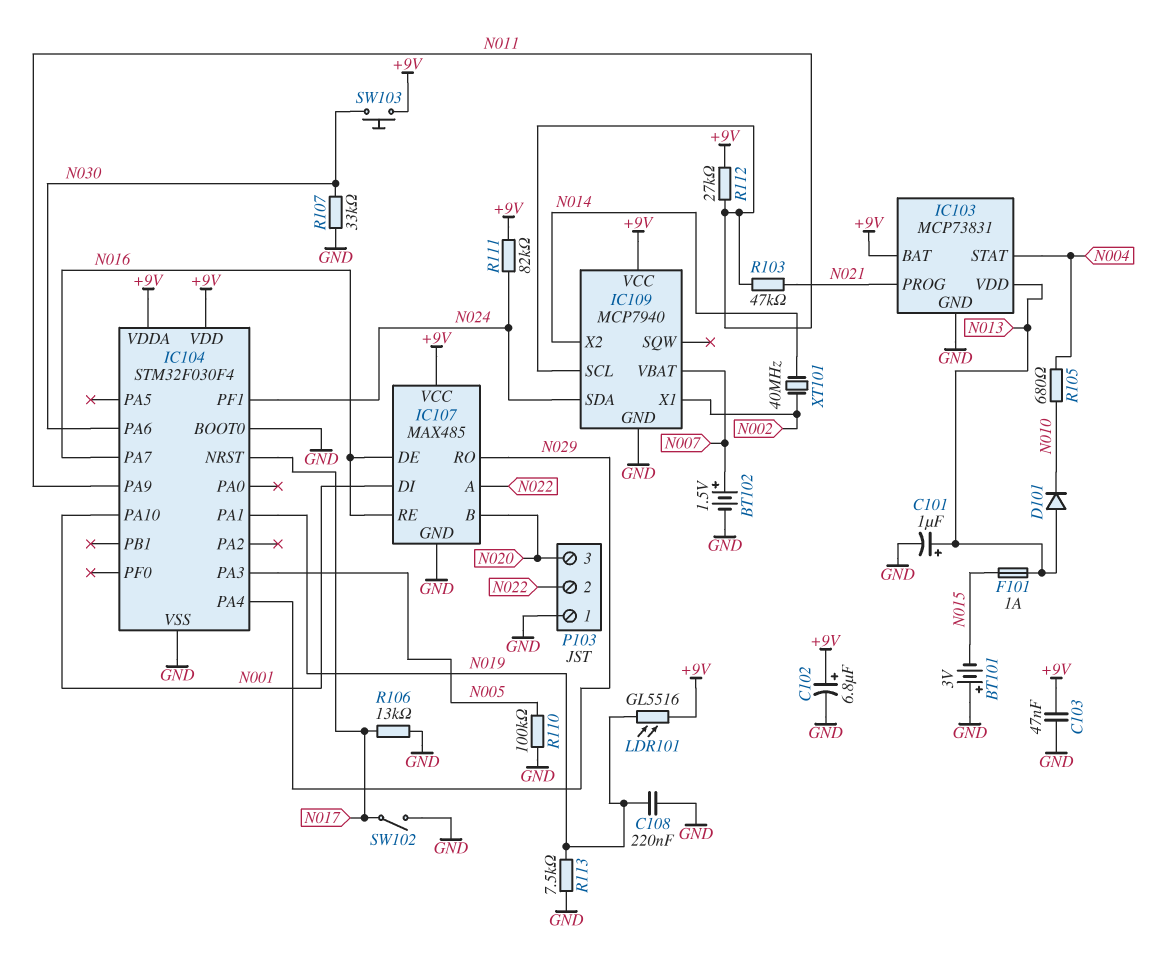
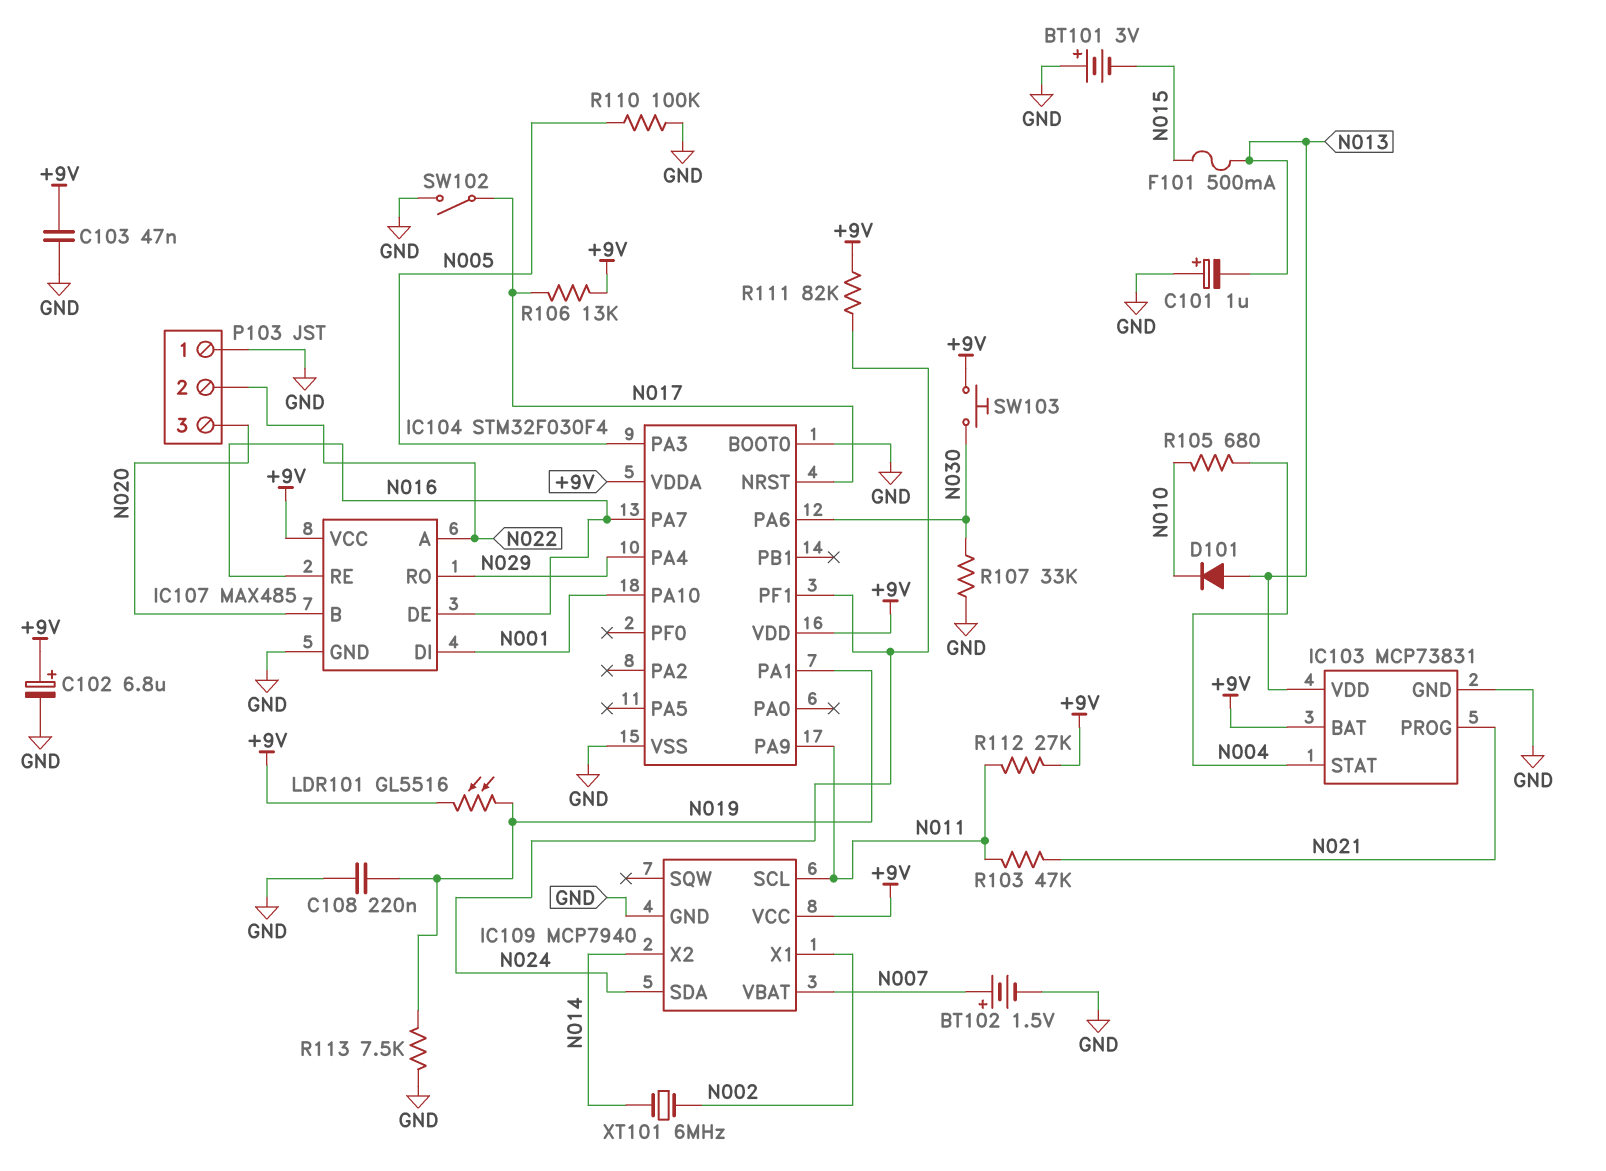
C101: 1uF (plus N013, minus GND) -> 1uF (plus GND, minus N013)
F101: 1A (N013, N015) -> 500mA (N013, N015)
R106: 13k (GND, N017) -> 13k (+9V, N017)
XT101: 40MHz (N002, N014) -> 6MHz (N002, N014)

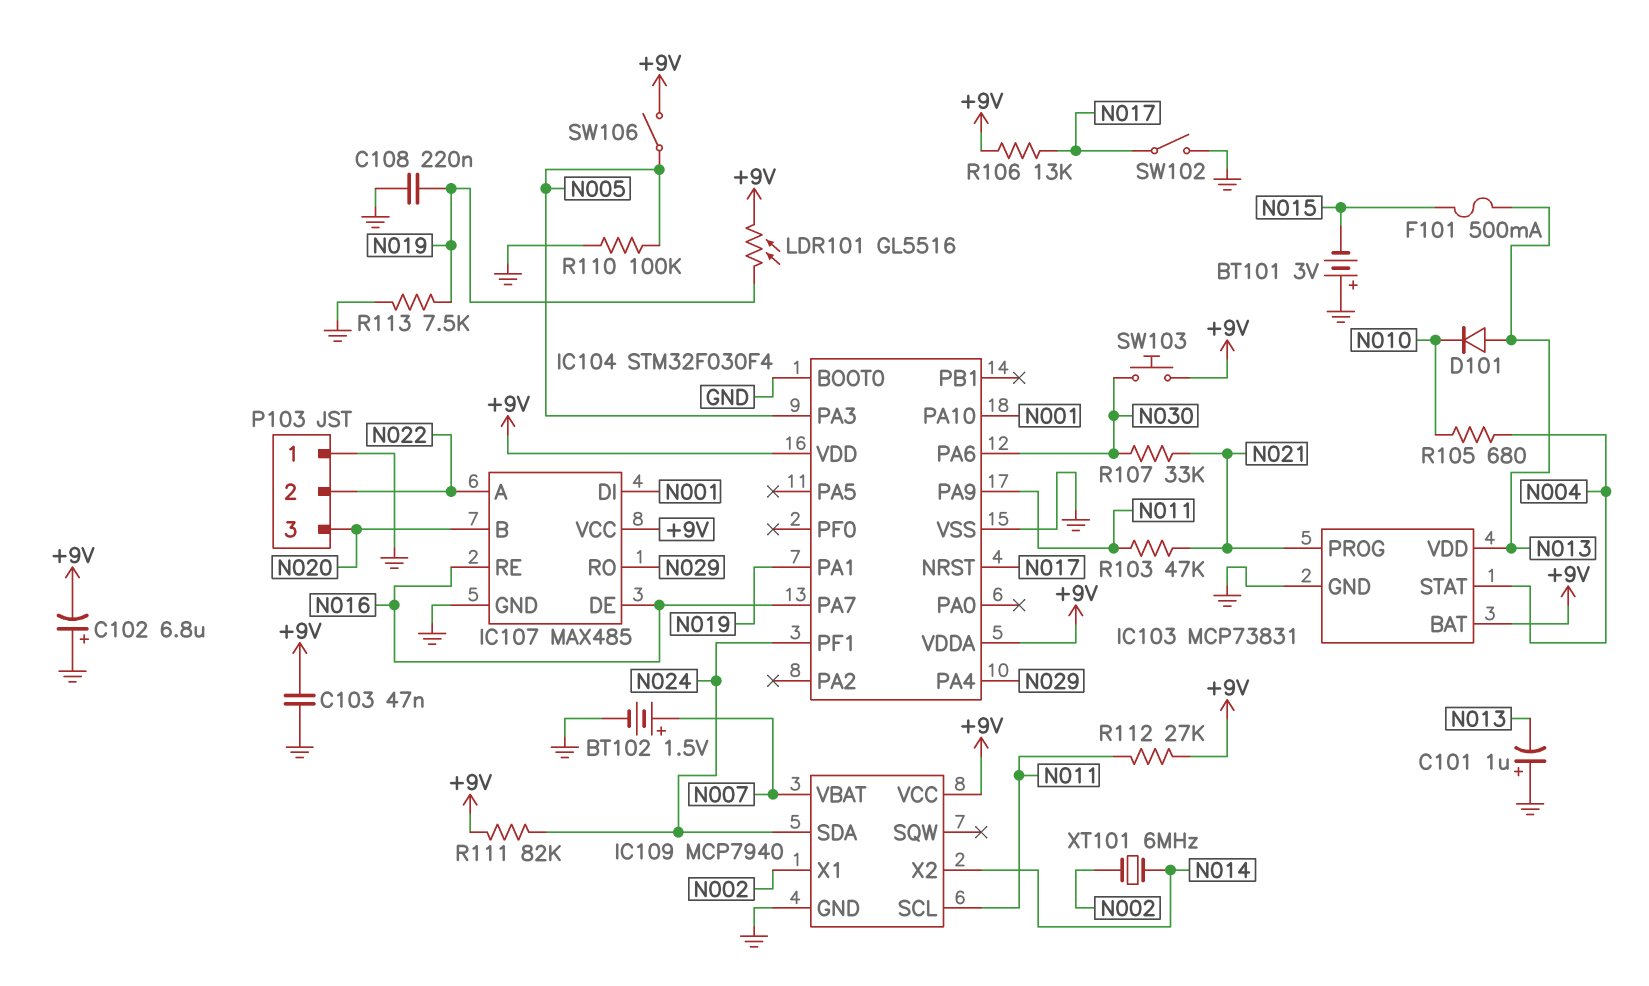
C102: 6.8uF (plus +9V, minus GND) -> 6.8uF (plus GND, minus +9V)
R107: 33k (GND, N030) -> 33k (N021, N030)
SW106: none -> switch (+9V, N005)

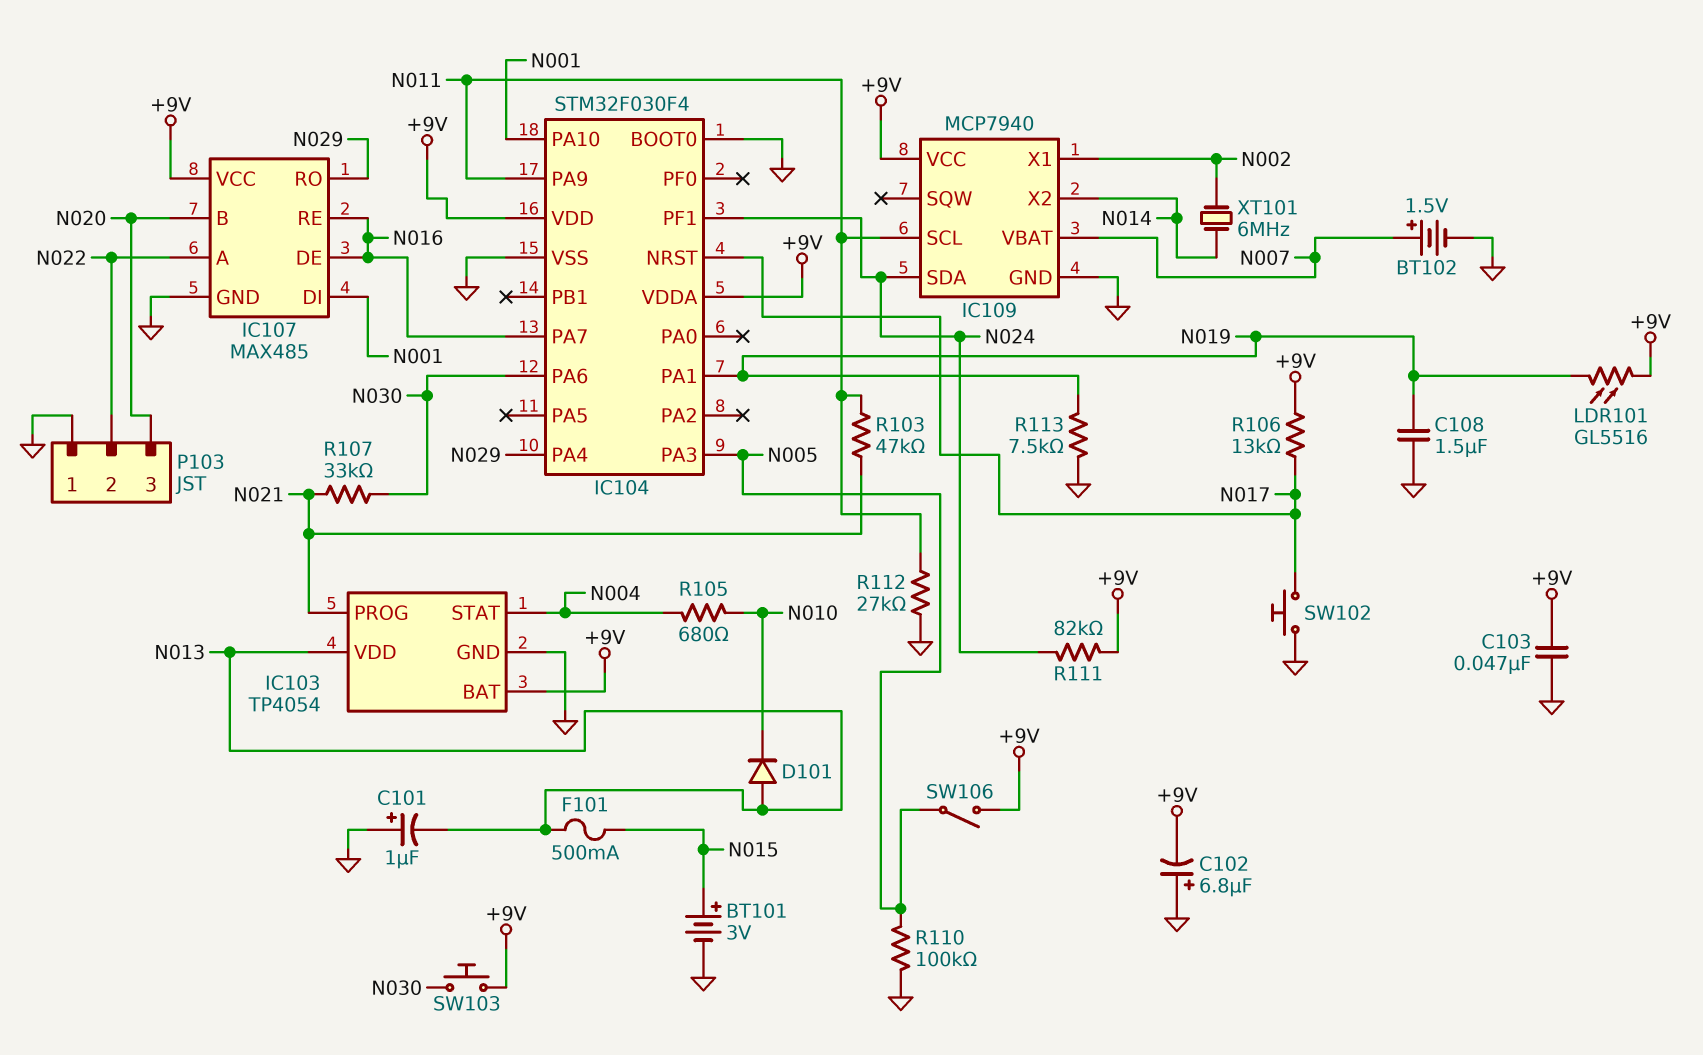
BT101: 3V (plus GND, minus N015) -> 3V (plus N015, minus GND)
C108: 220nF (GND, N019) -> 1.5uF (GND, N019)
IC103: MCP73831 -> TP4054
R112: 27k (+9V, N011) -> 27k (GND, N011)
SW102: switch (GND, N017) -> button (GND, N017)

